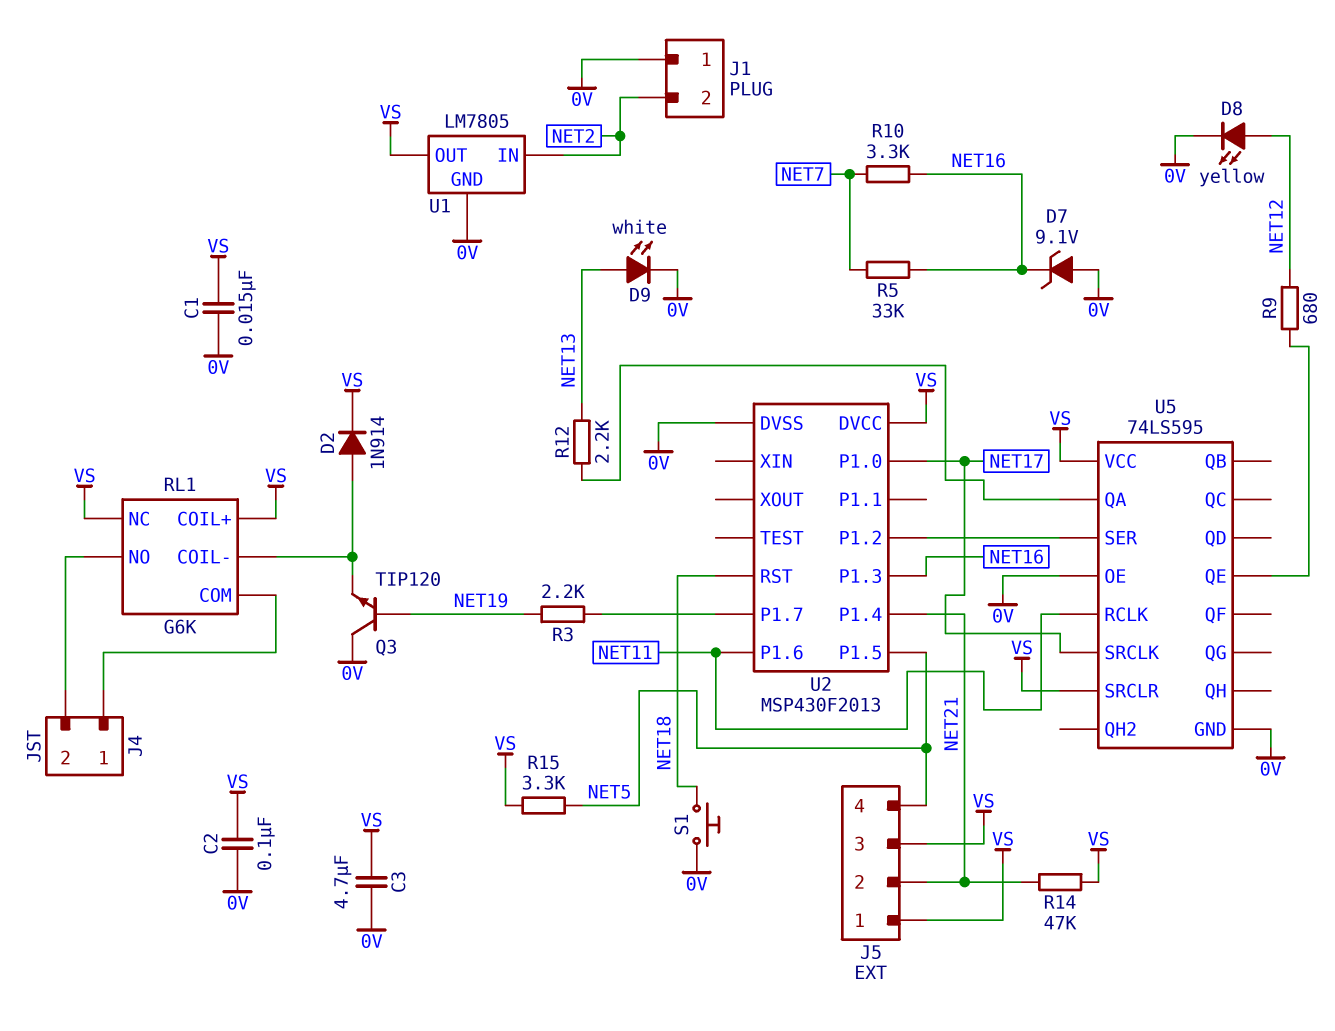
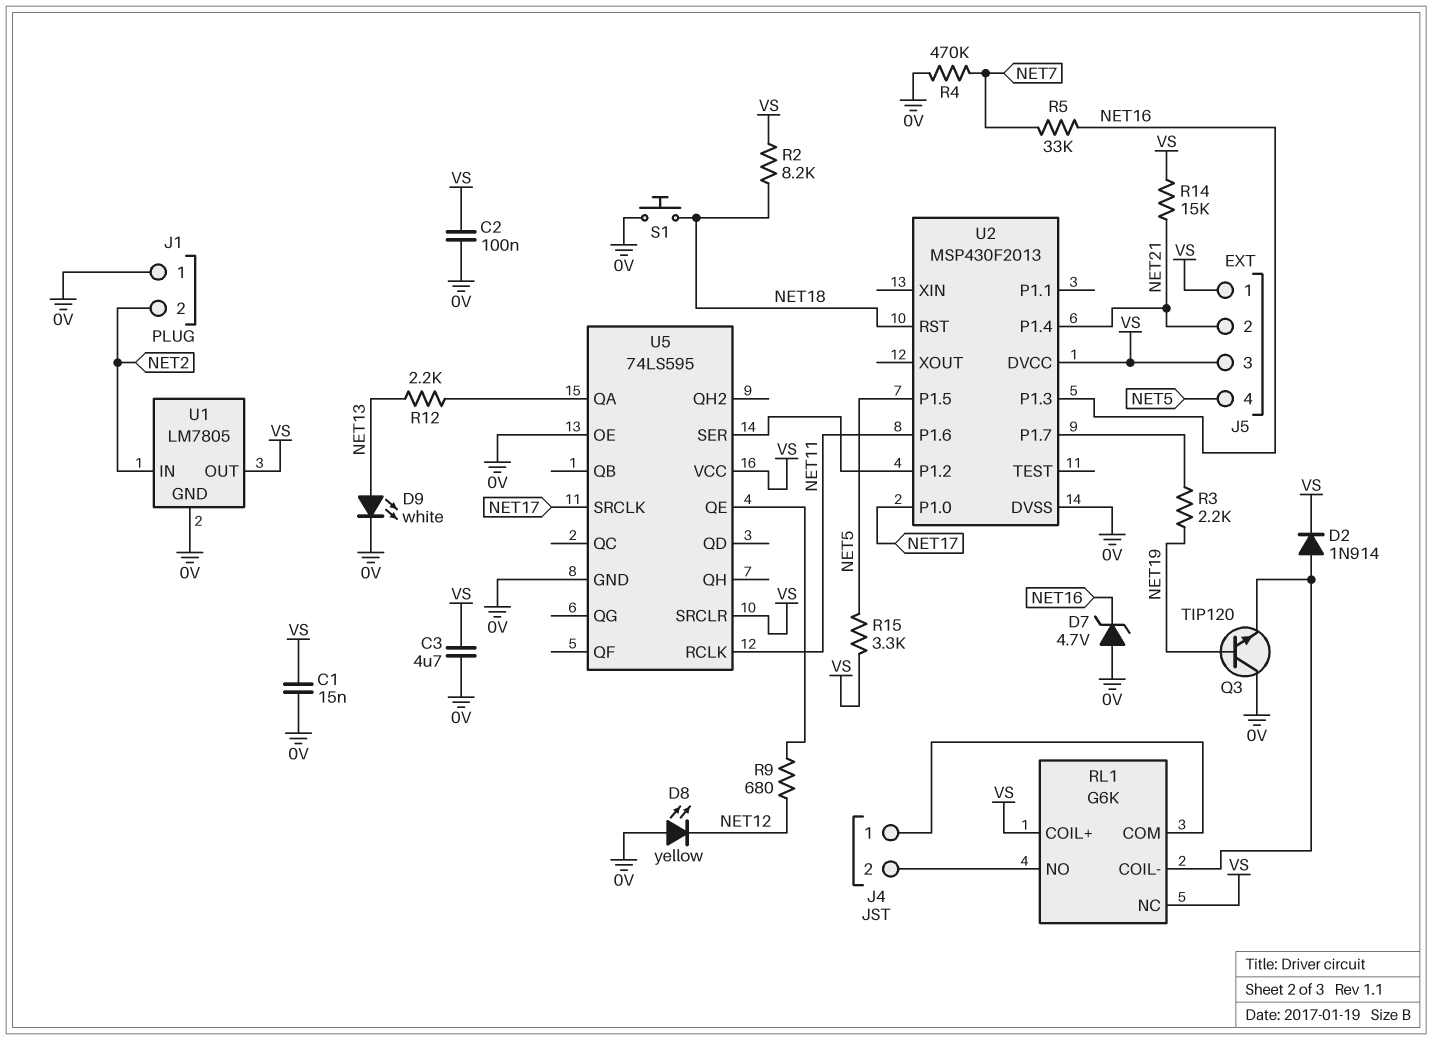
D7: zener 9.1V (A 0V, K NET16) -> zener 4.7V (A 0V, K NET16)
D8: LED yellow (A NET12, K 0V) -> LED yellow (A 0V, K NET12)
R2: none -> 8.2k (NET18, VS)
R4: none -> 470k (0V, NET7)
R10: 3.3k (NET7, NET16) -> none
R14: 47k (NET21, VS) -> 15k (NET21, VS)

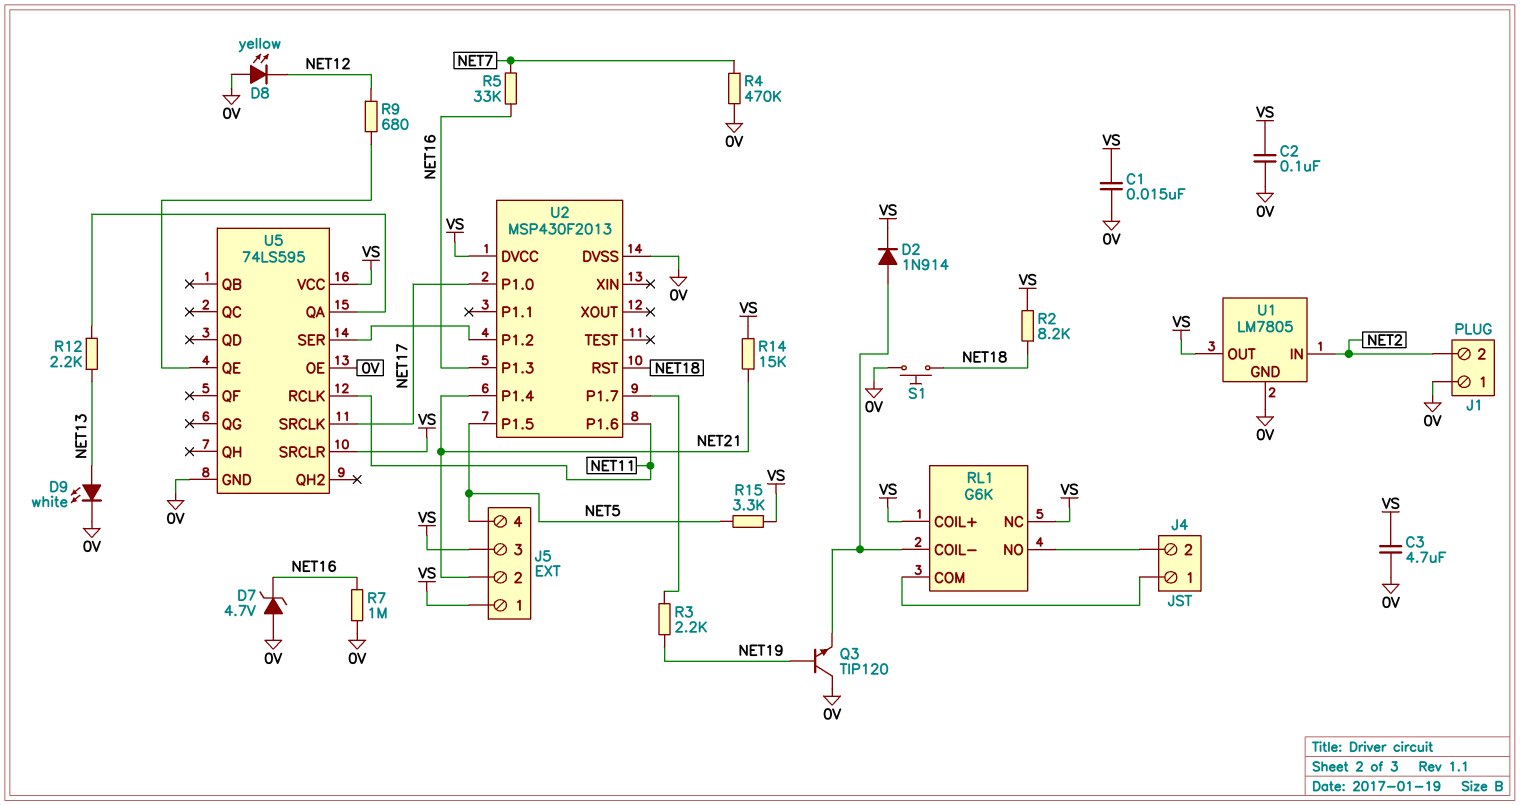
R7: none -> 1M (0V, NET16)

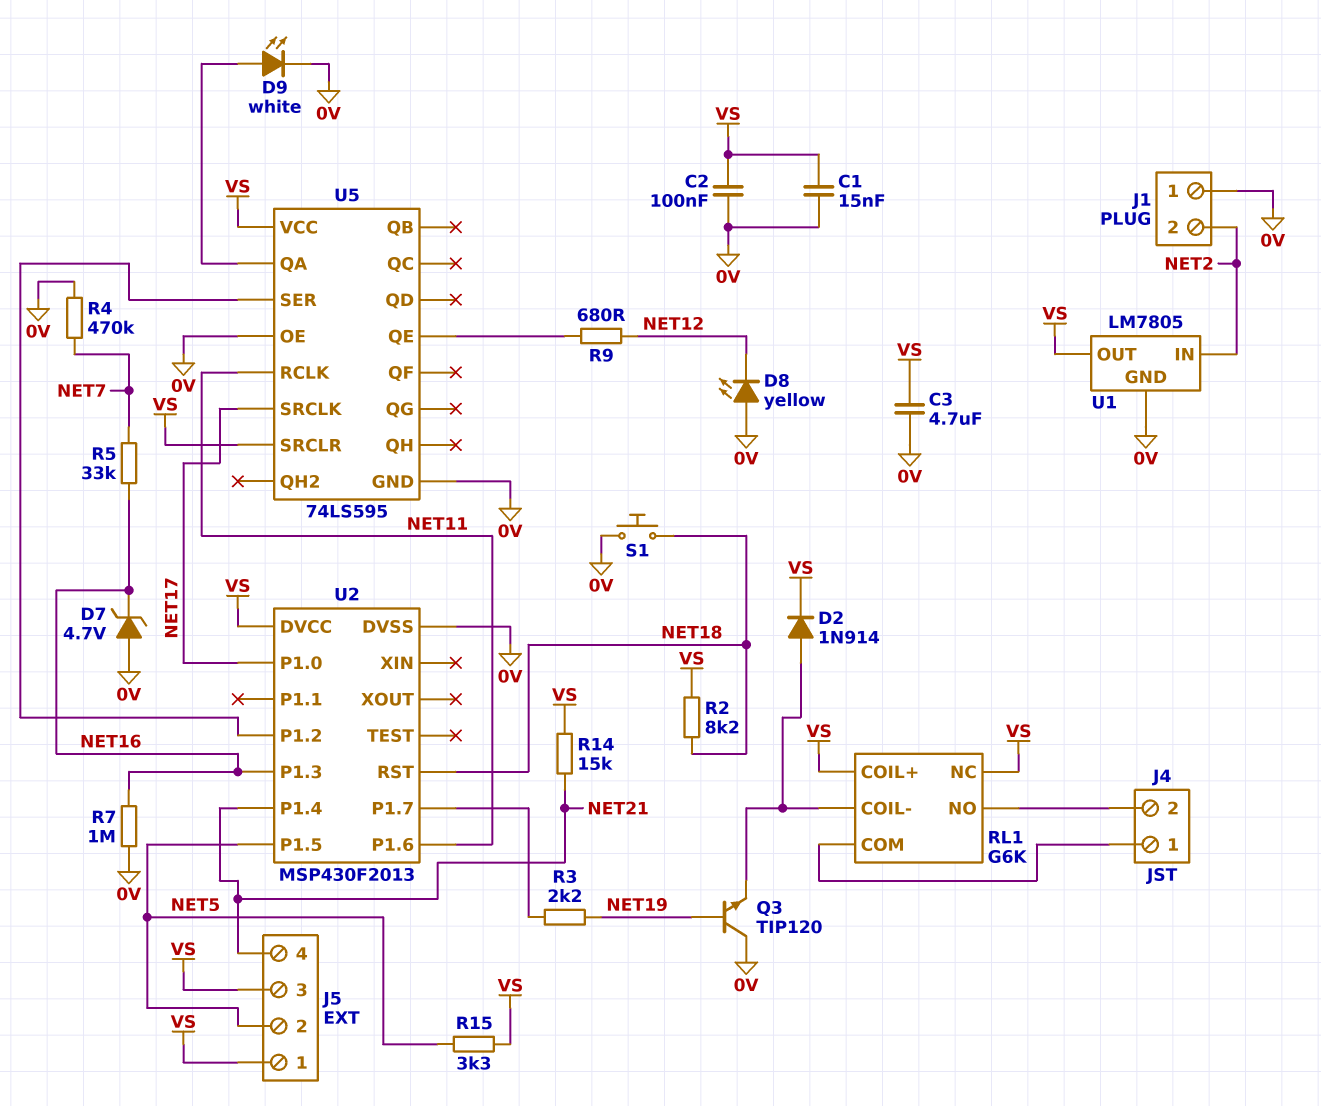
D9: LED white (A NET13, K 0V) -> LED white (A U5/QA, K 0V)
J5 pin 2: NET21 -> NET5
J5 pin 4: NET5 -> NET21
R12: 2.2k (NET13, U5/QA) -> none

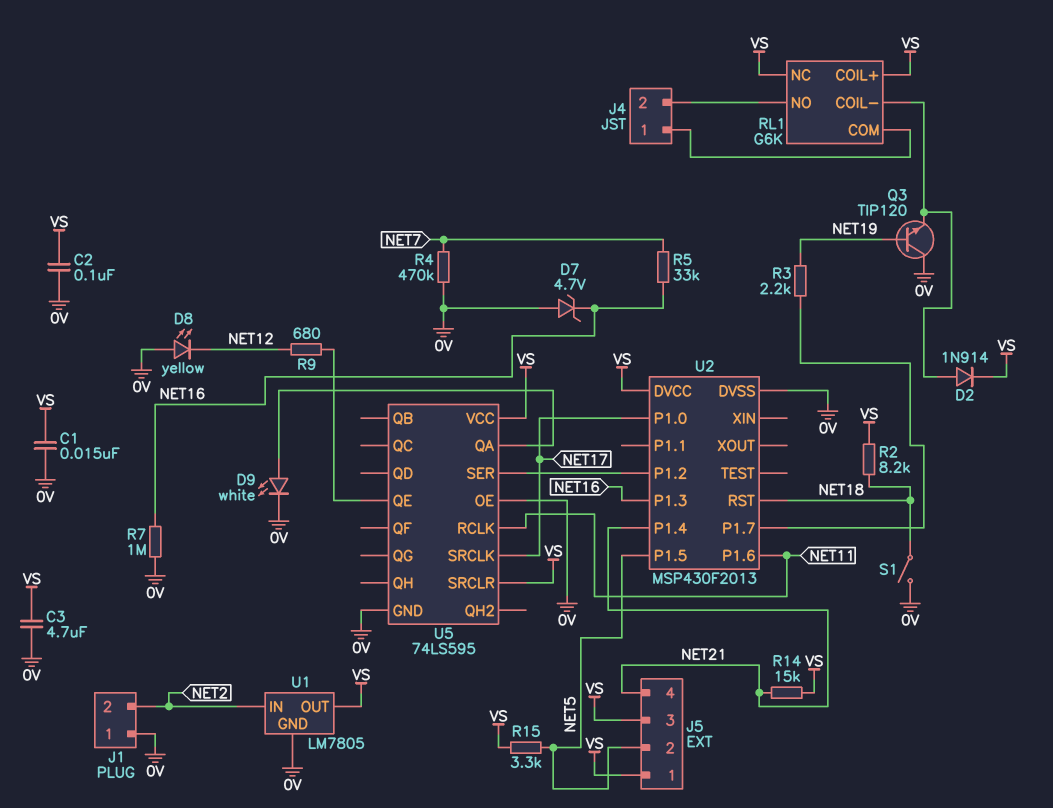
S1: button (0V, NET18) -> switch (0V, NET18)

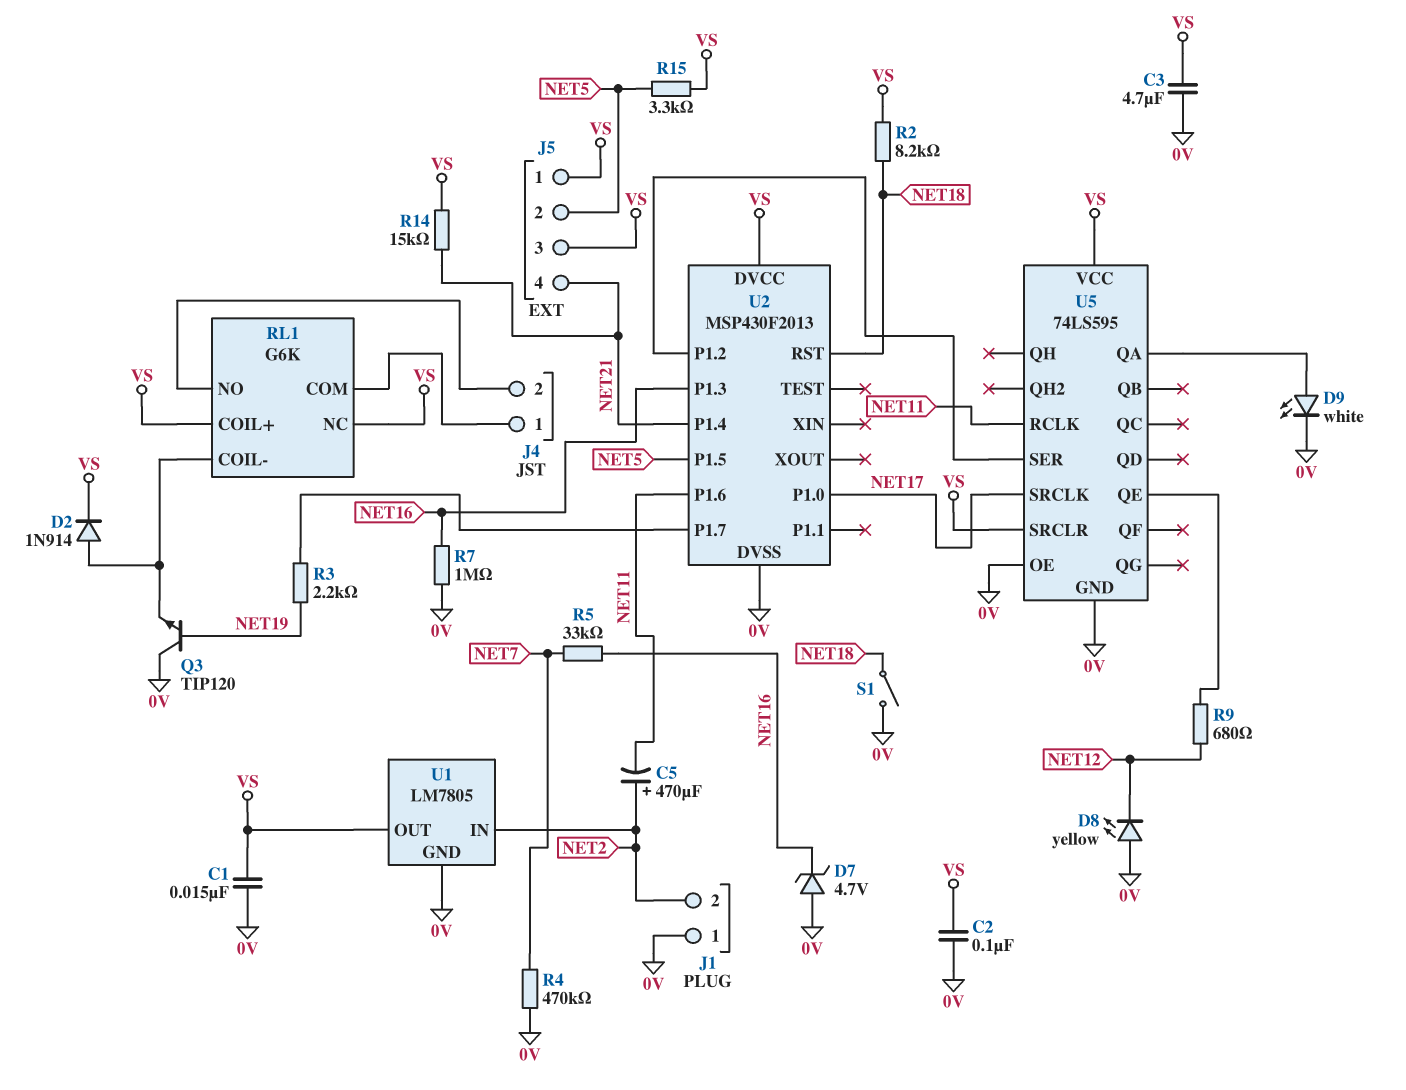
C5: none -> 470uF (plus NET2, minus NET11)

